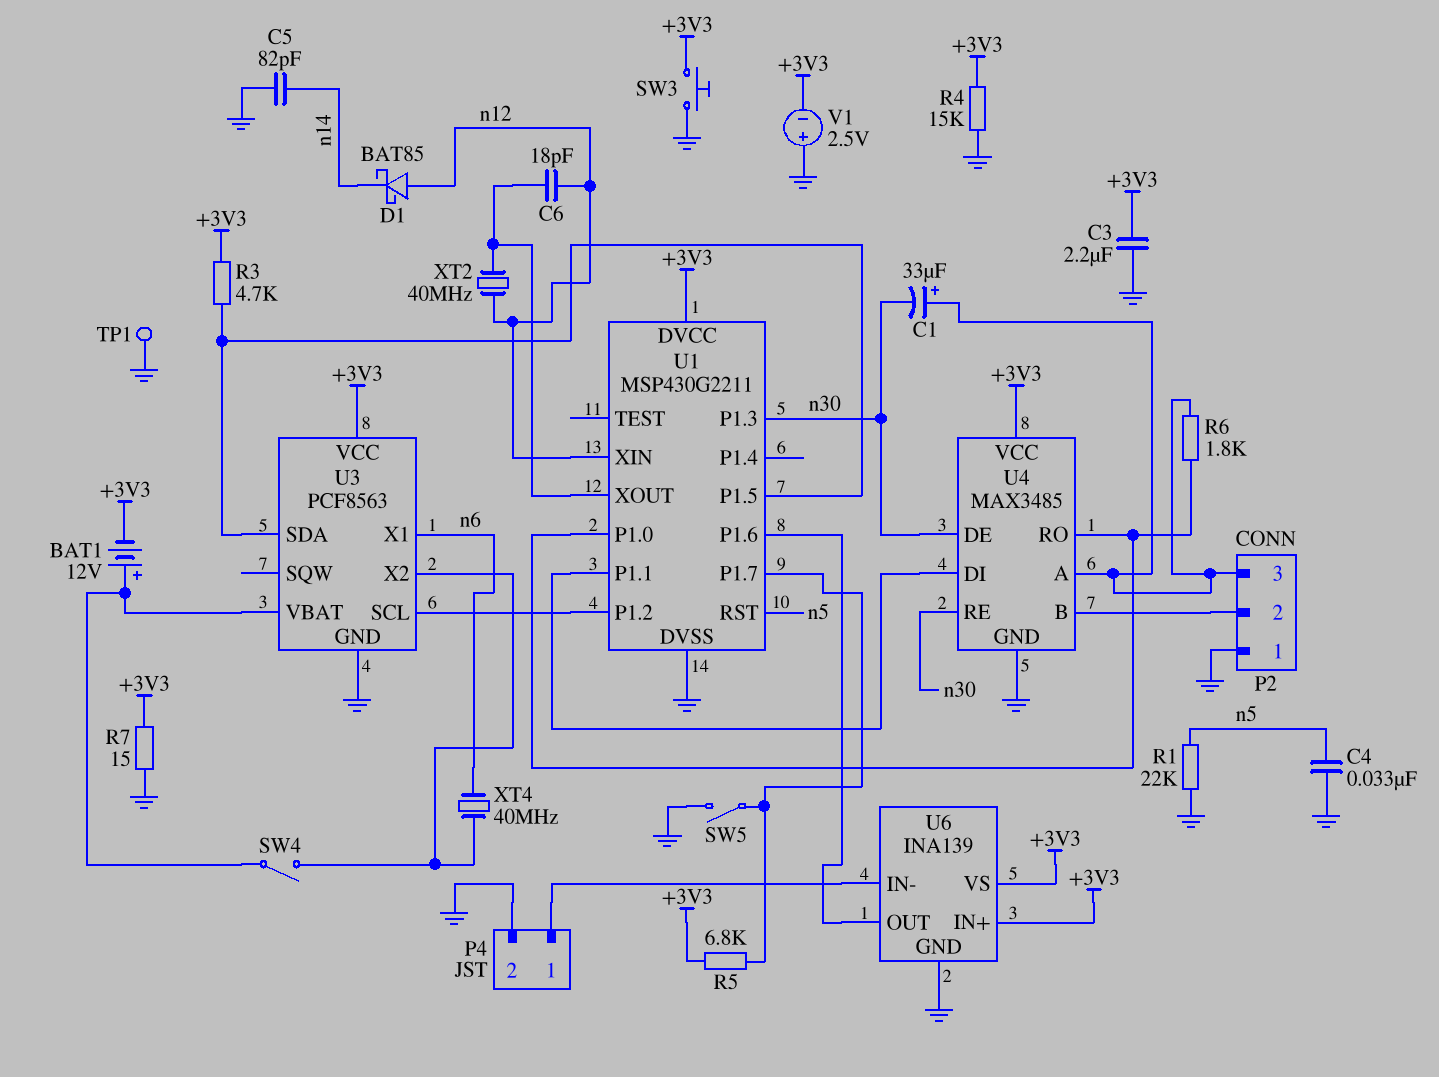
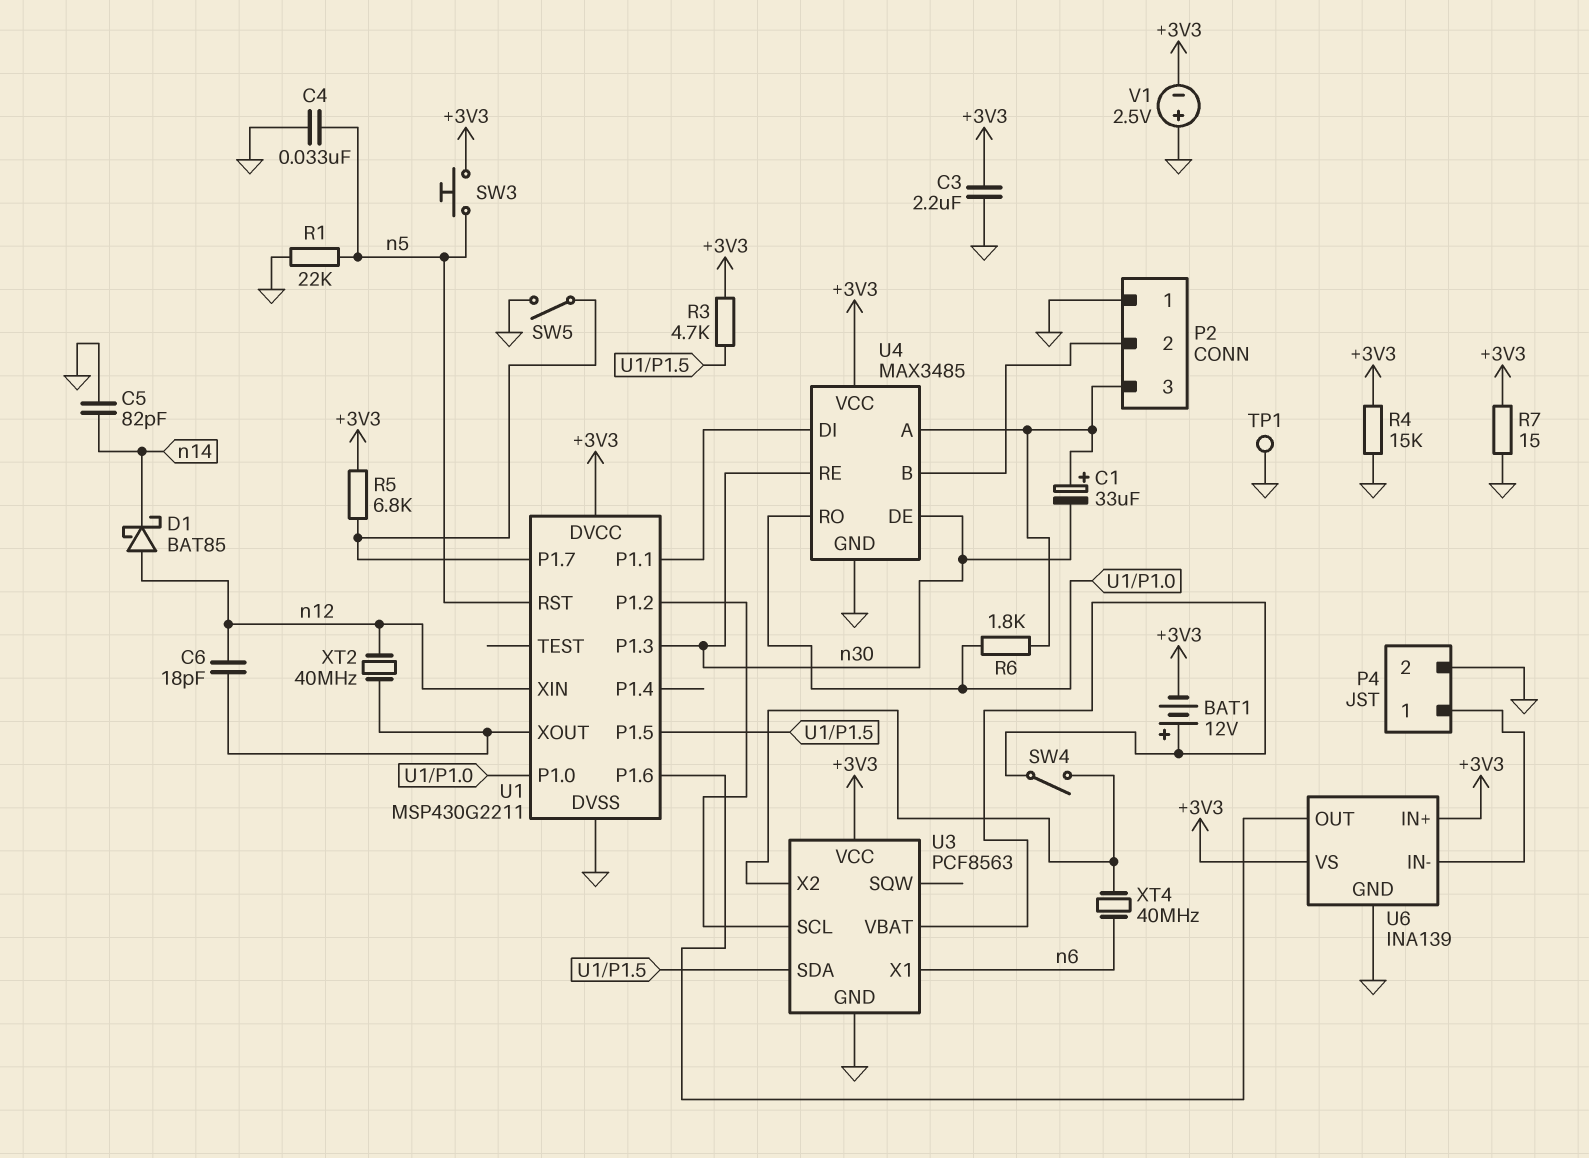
SW3: button (+3V3, GND) -> button (+3V3, n5)

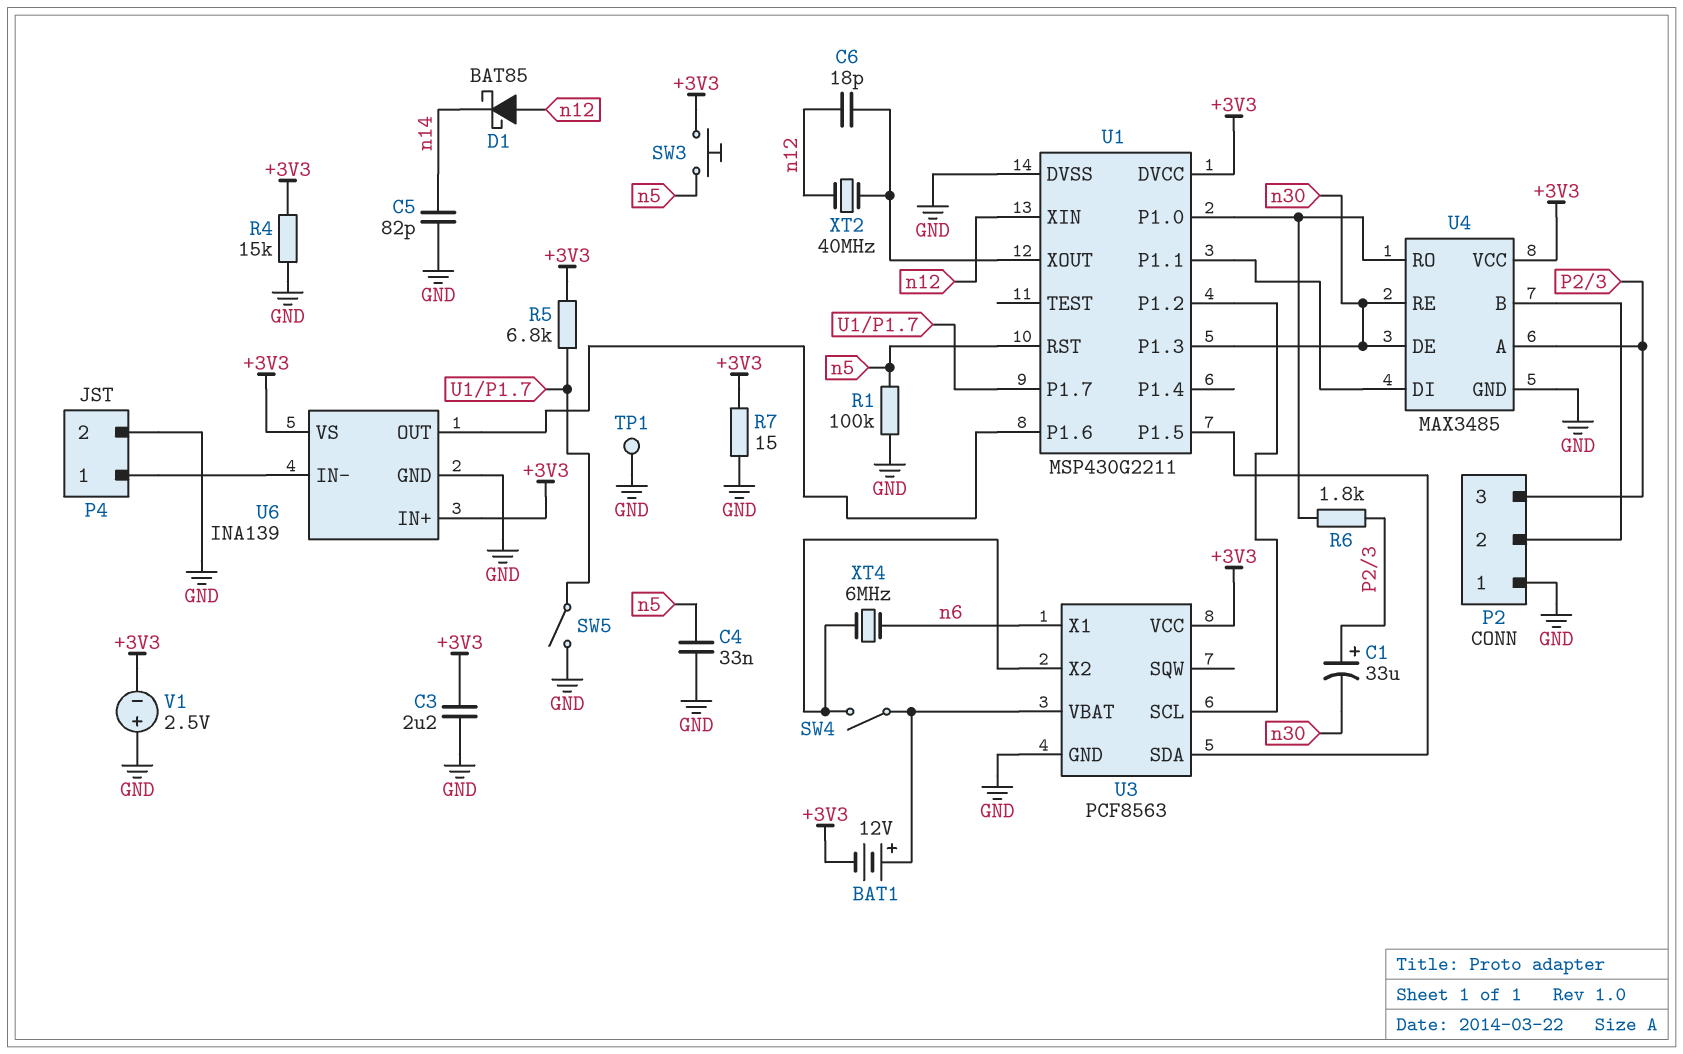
R1: 22k (GND, n5) -> 100k (GND, n5)
R3: 4.7k (+3V3, U1/P1.5) -> none
XT4: 40MHz (U3/X2, n6) -> 6MHz (U3/X2, n6)

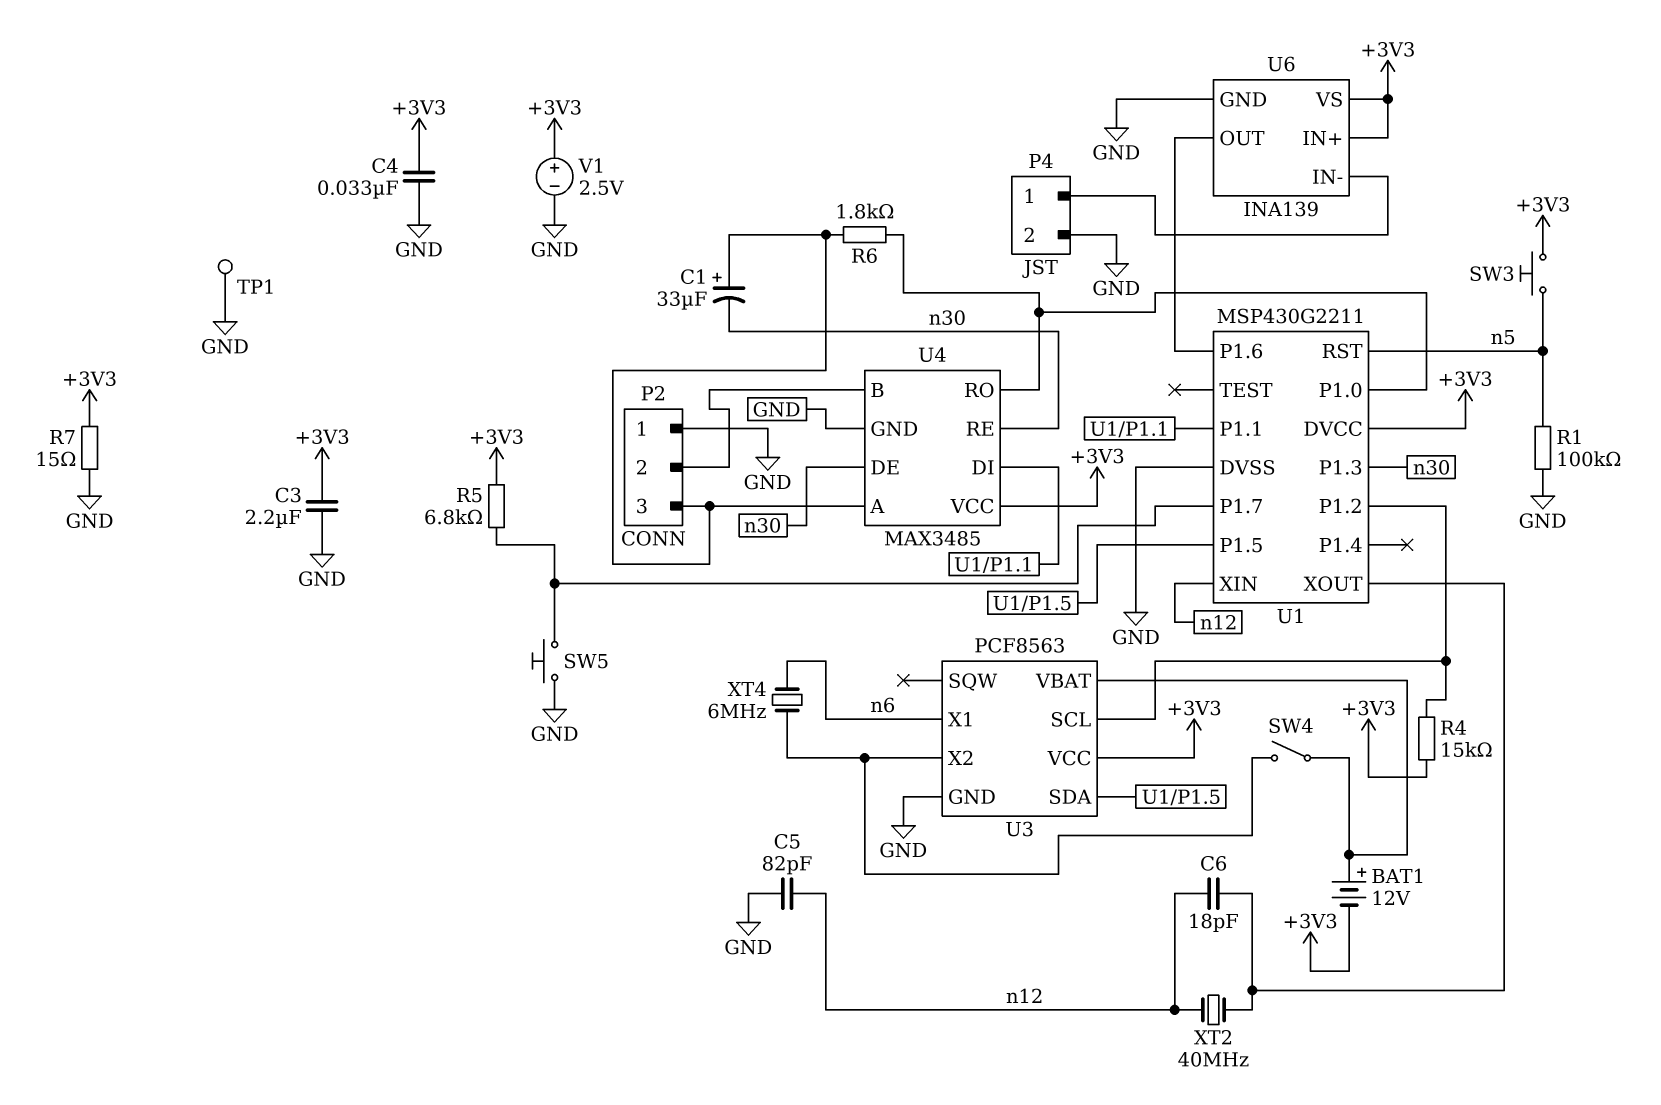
C4: 33nF (GND, n5) -> 33nF (+3V3, GND)
C5: 82pF (GND, n14) -> 82pF (GND, n12)
D1: schottky BAT85 (A n12, K n14) -> none
R4: 15k (+3V3, GND) -> 15k (+3V3, U1/P1.2)
SW5: switch (GND, U1/P1.7) -> button (GND, U1/P1.7)
V1: 2.5V (plus GND, minus +3V3) -> 2.5V (plus +3V3, minus GND)

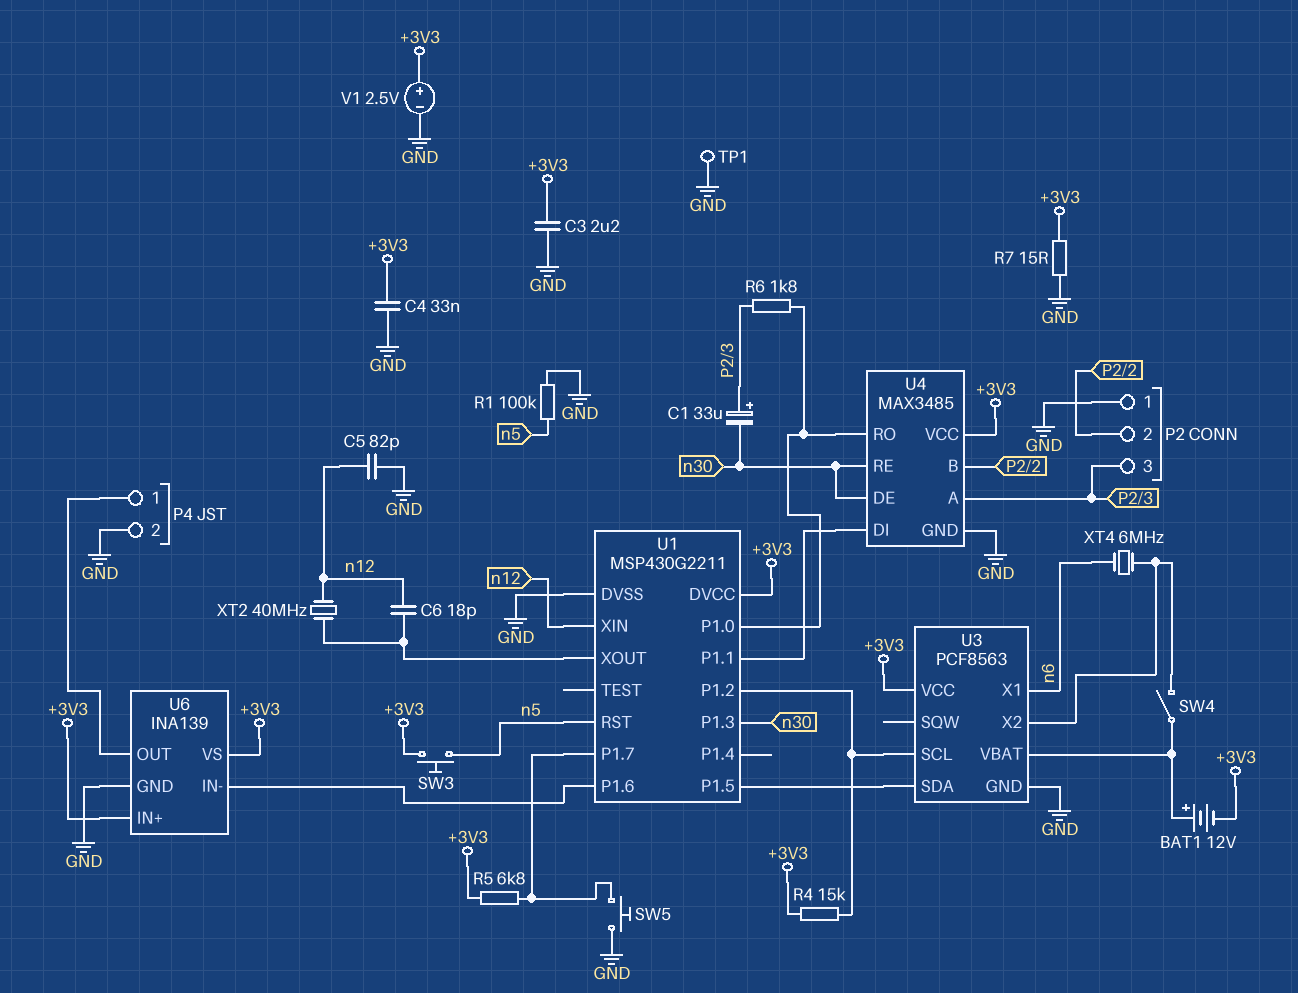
U6 pin IN-: P4/1 -> U1/P1.6
U6 pin OUT: U1/P1.6 -> P4/1

